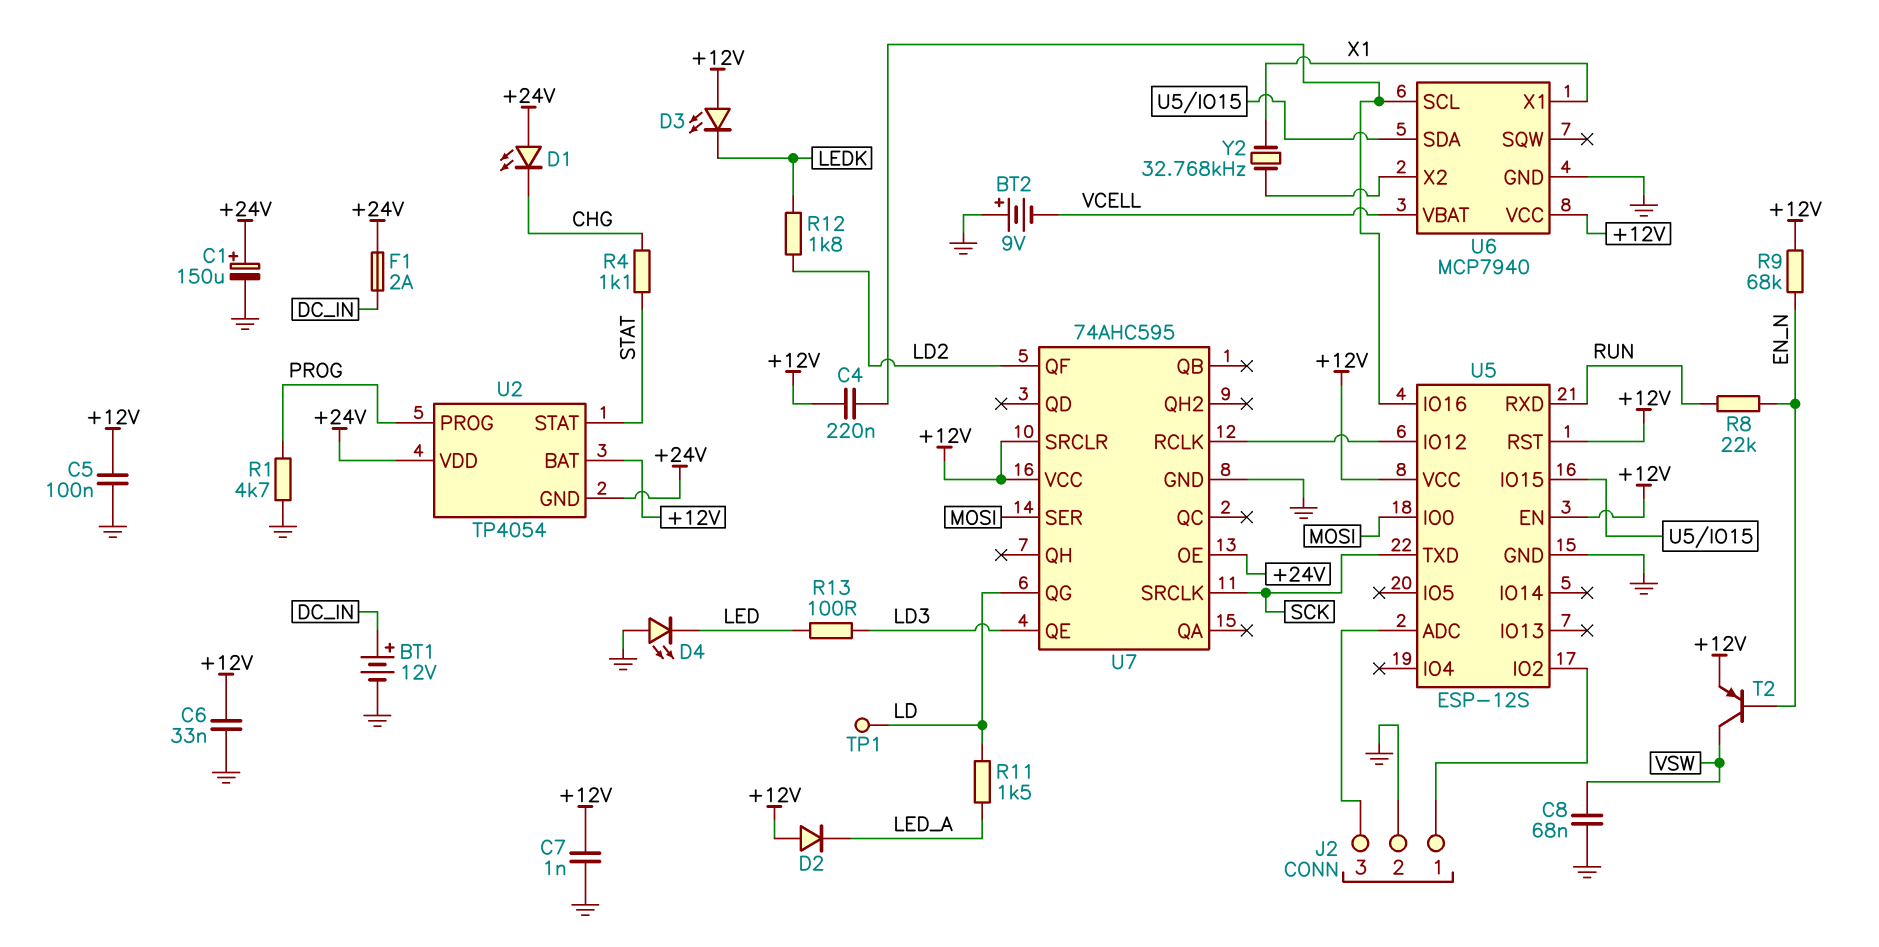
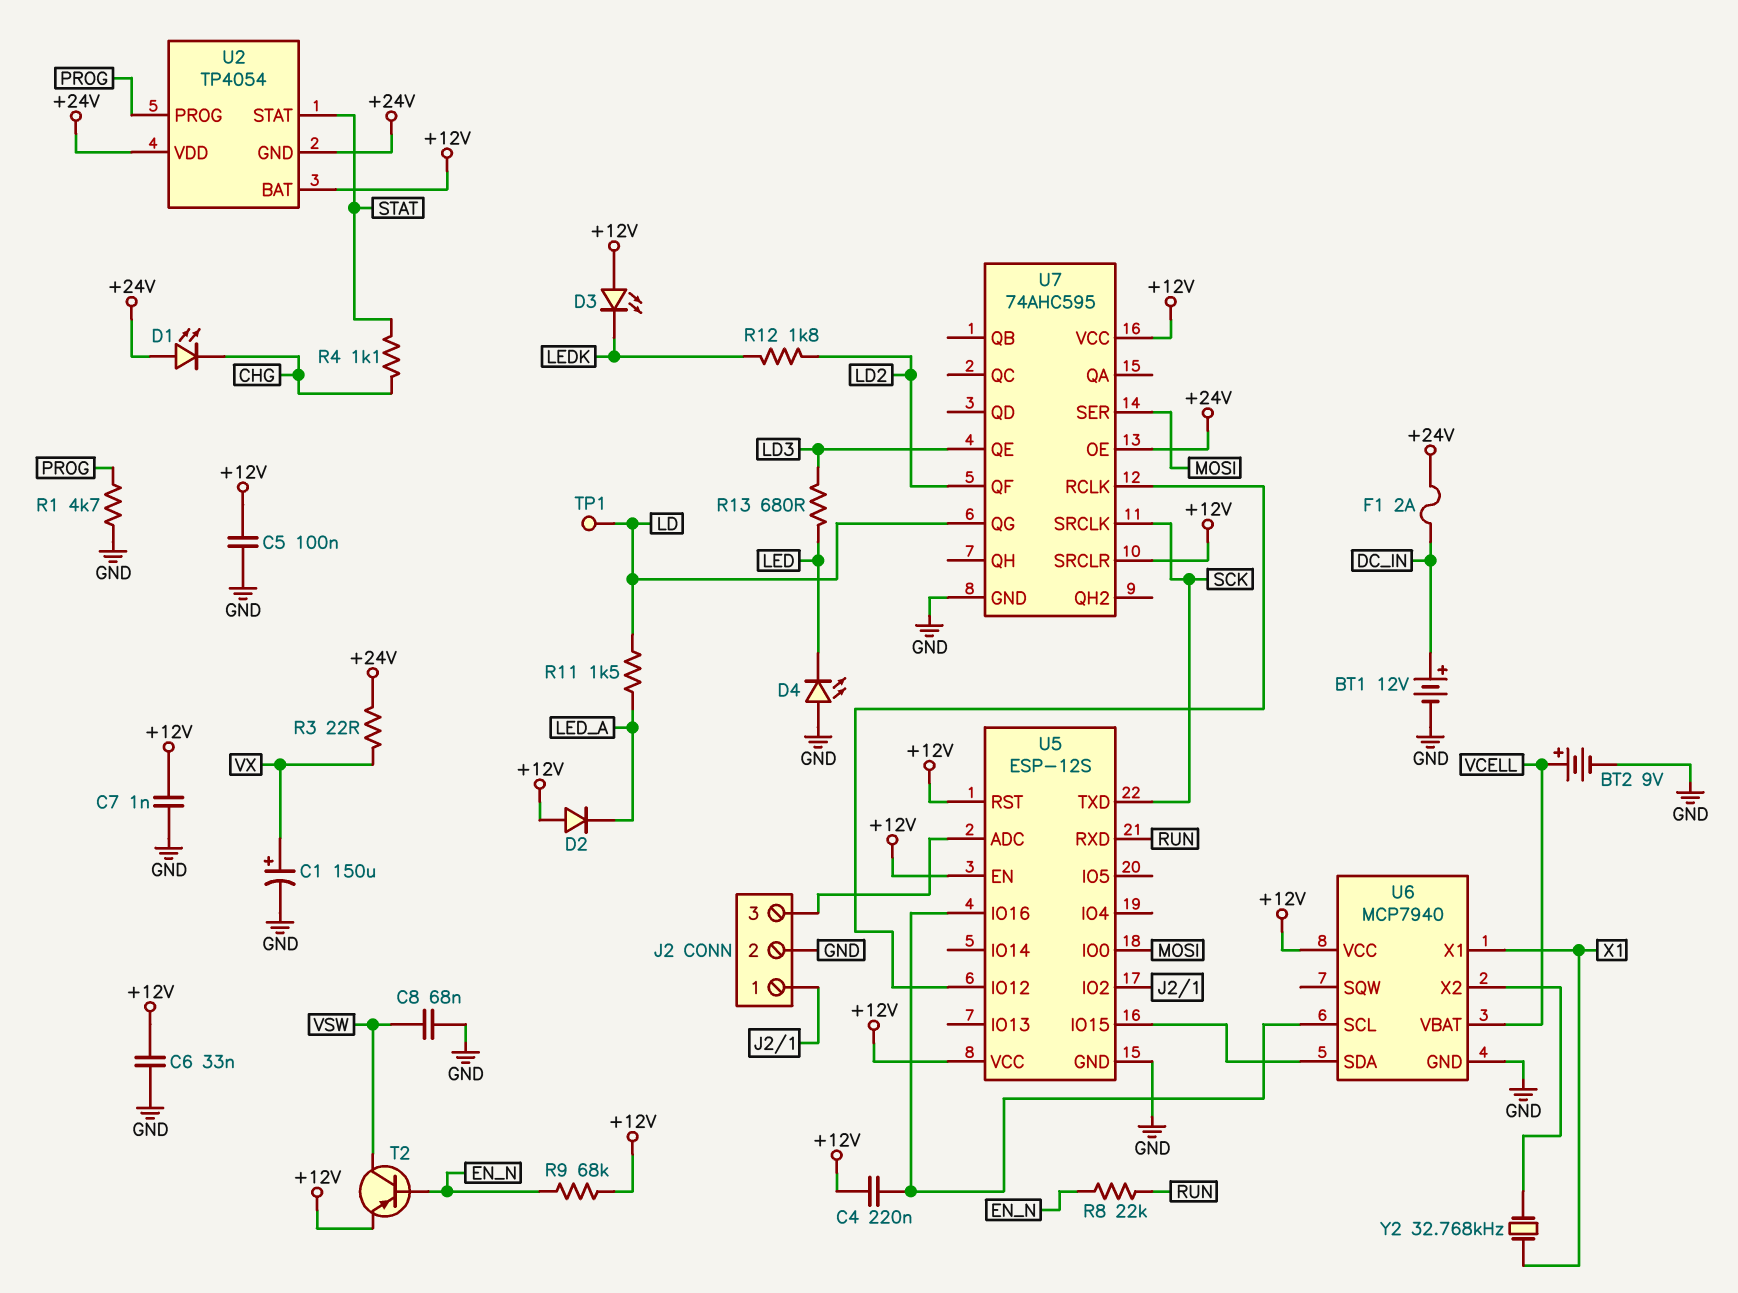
BT2: 9V (plus GND, minus VCELL) -> 9V (plus VCELL, minus GND)
C1: 150uF (plus +24V, minus GND) -> 150uF (plus VX, minus GND)
R3: none -> 22 (+24V, VX)
R13: 100 (LD3, LED) -> 680 (LD3, LED)

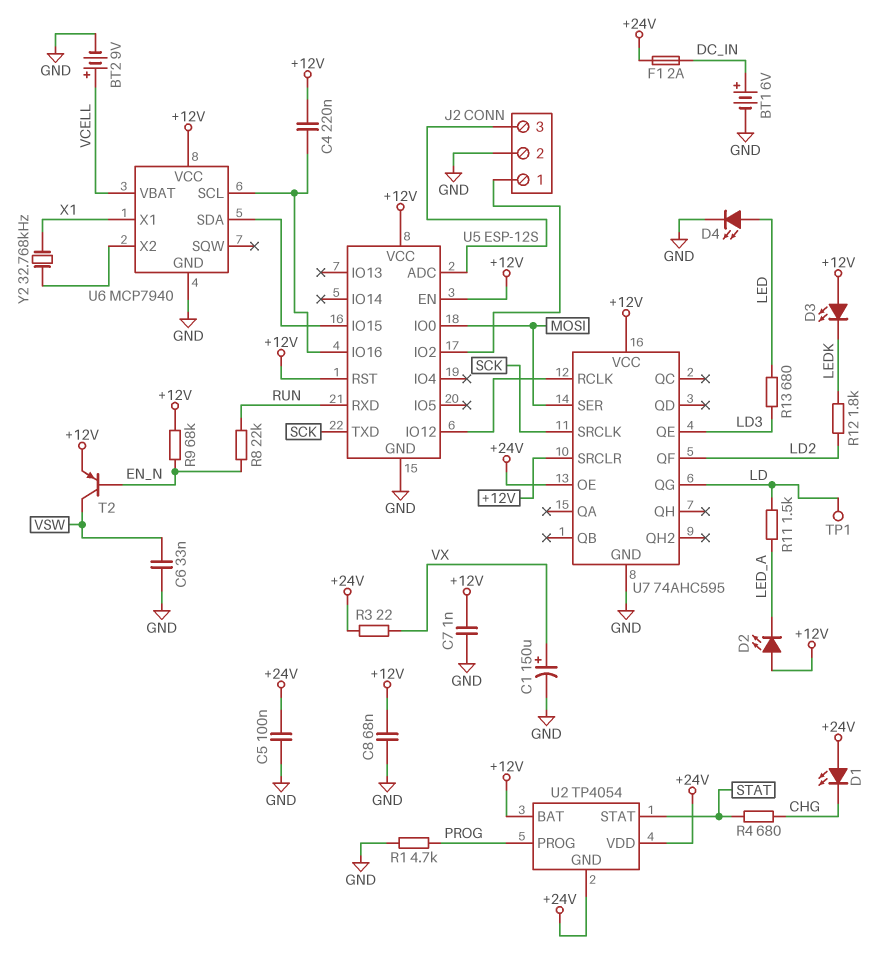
BT1: 12V (plus DC_IN, minus GND) -> 6V (plus DC_IN, minus GND)
C5: 100nF (+12V, GND) -> 100nF (+24V, GND)
C6: 33nF (+12V, GND) -> 33nF (GND, VSW)
C8: 68nF (GND, VSW) -> 68nF (+12V, GND)
D2: diode (A +12V, K LED_A) -> LED (A +12V, K LED_A)
D4: LED (A GND, K LED) -> LED (A LED, K GND)
R4: 1.1k (CHG, STAT) -> 680 (CHG, STAT)

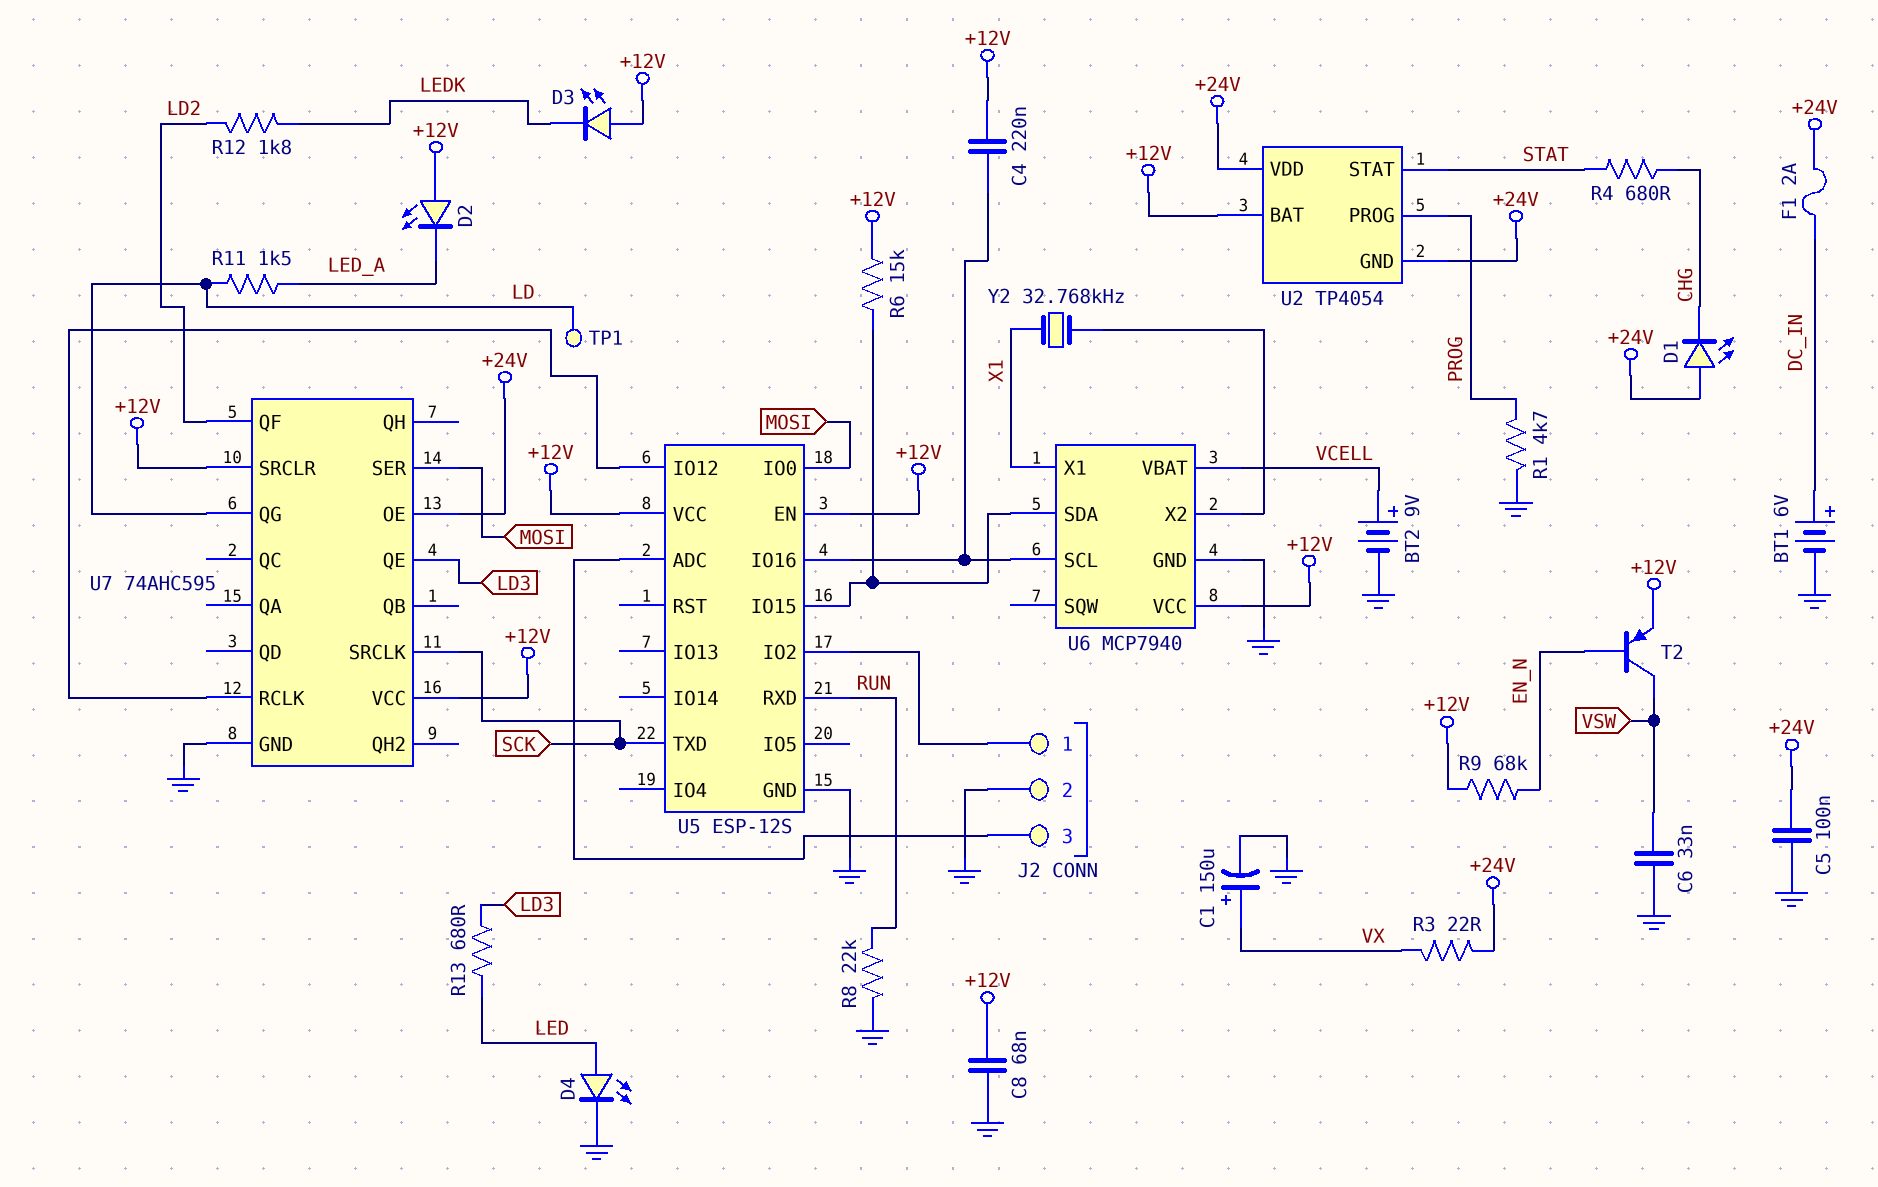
C7: 1nF (+12V, GND) -> none
R6: none -> 15k (+12V, U5/IO15)
R8: 22k (EN_N, RUN) -> 22k (GND, RUN)
U5 pin RST: +12V -> none

